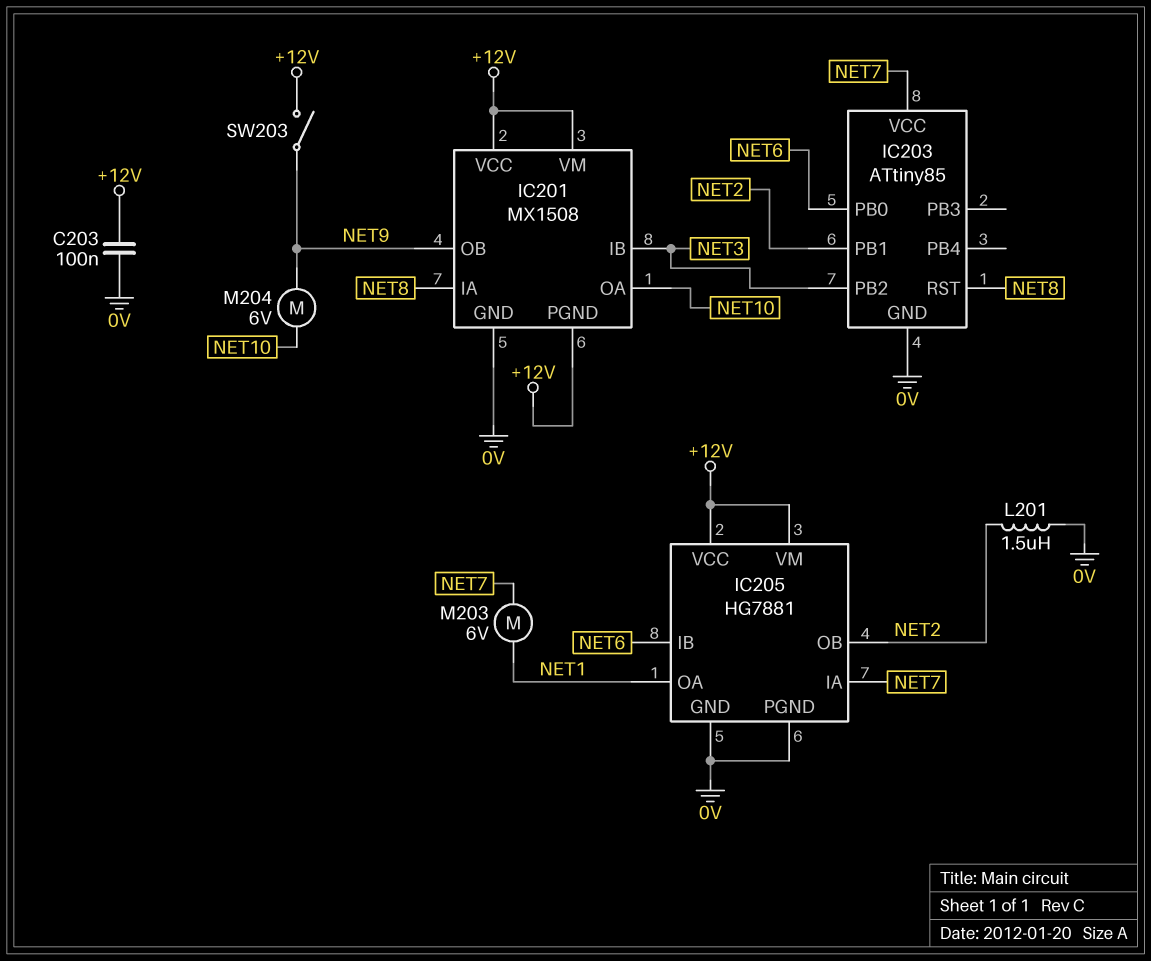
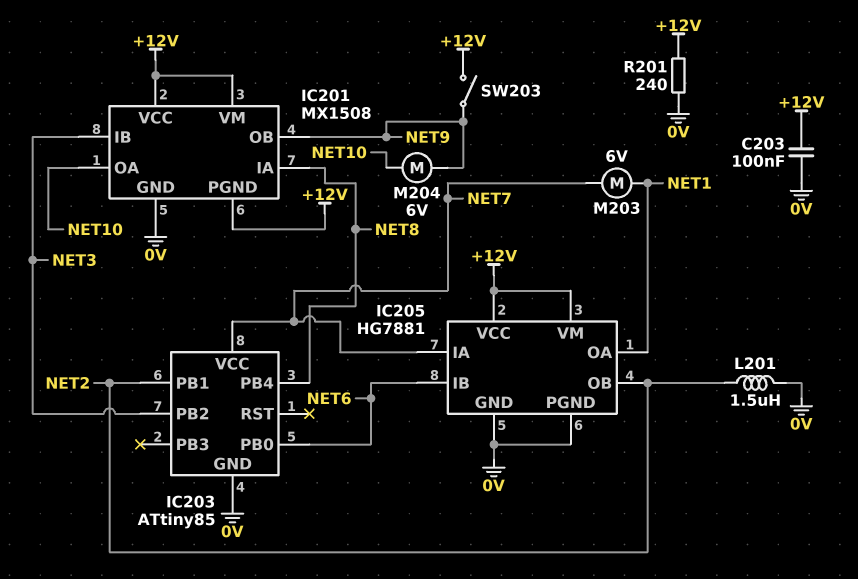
IC203 pin PB4: none -> NET8
IC203 pin RST: NET8 -> none
R201: none -> 240 (+12V, 0V)

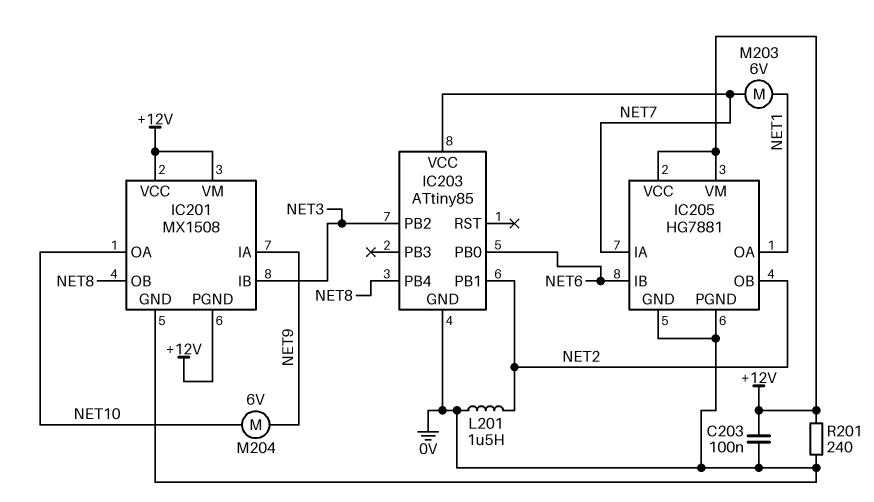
IC201 pin IA: NET8 -> NET9
IC201 pin OB: NET9 -> NET8
SW203: switch (+12V, NET9) -> none

